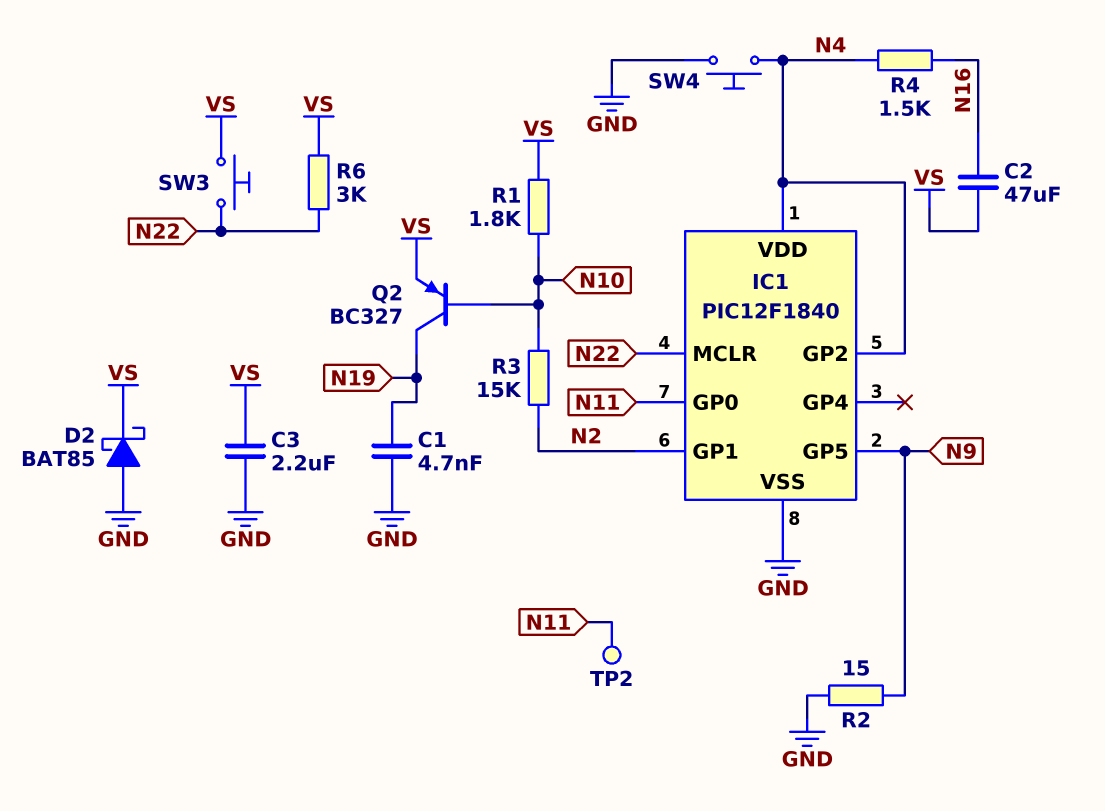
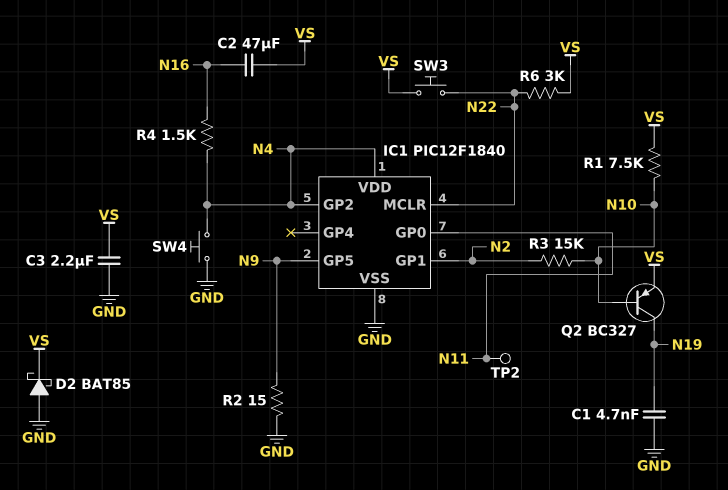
R1: 1.8k (N10, VS) -> 7.5k (N10, VS)

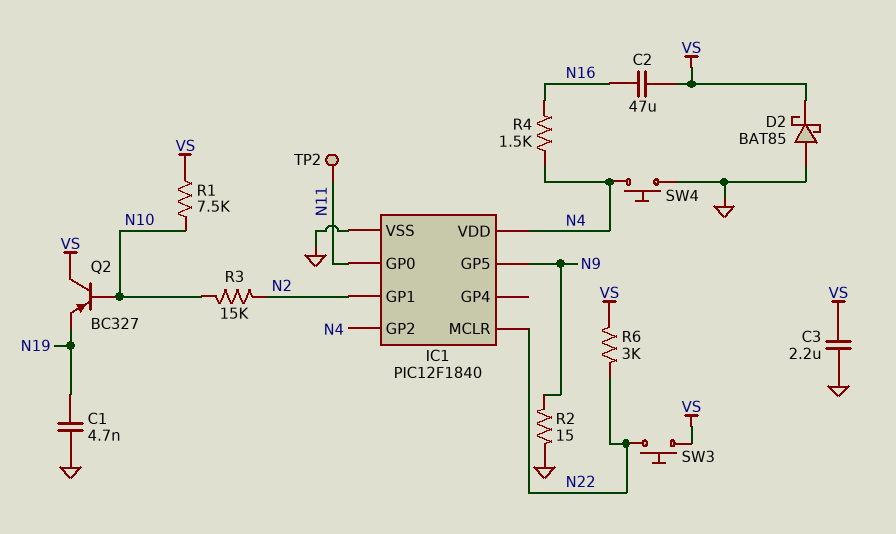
Q2: PNP BC327 (B N10, C N19, E VS) -> PNP BC327 (B N10, C VS, E N19)

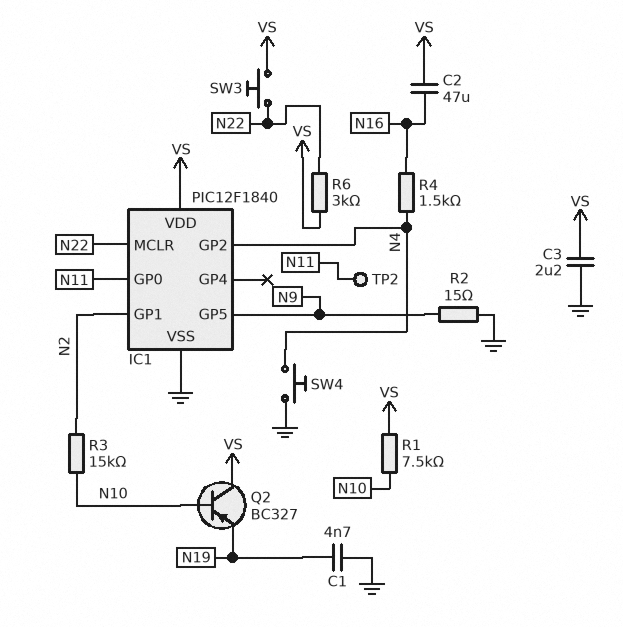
D2: schottky BAT85 (A GND, K VS) -> none
IC1 pin VDD: N4 -> VS

